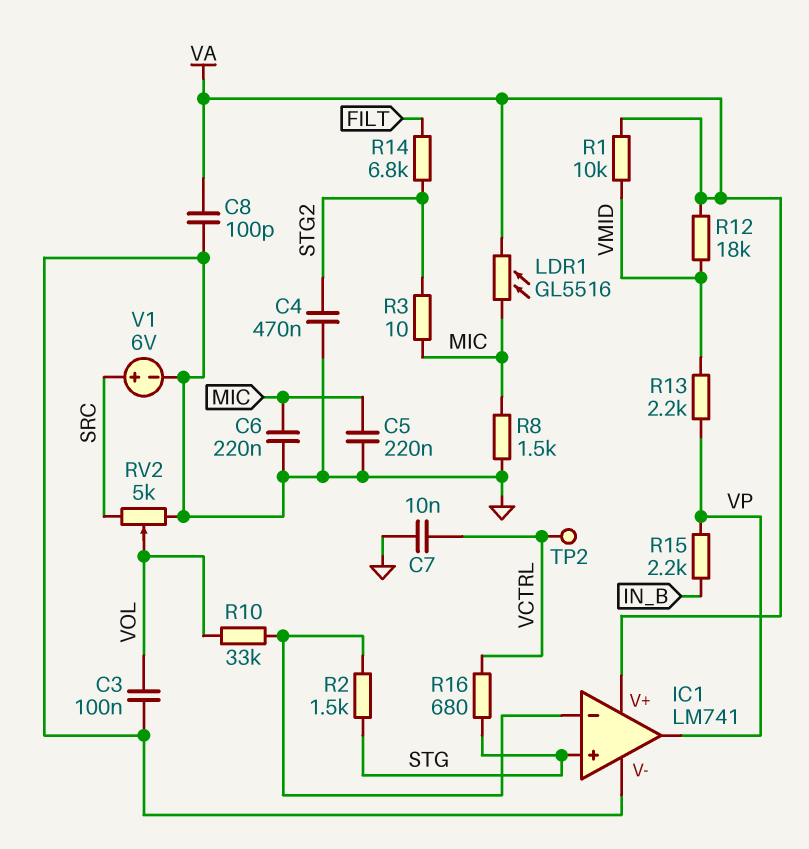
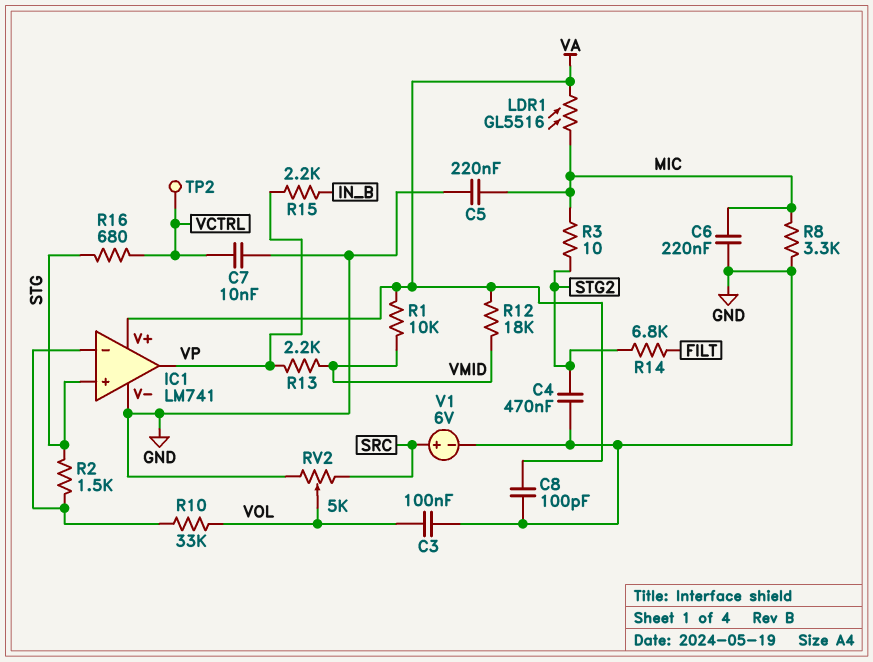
R8: 1.5k (GND, MIC) -> 3.3k (GND, MIC)

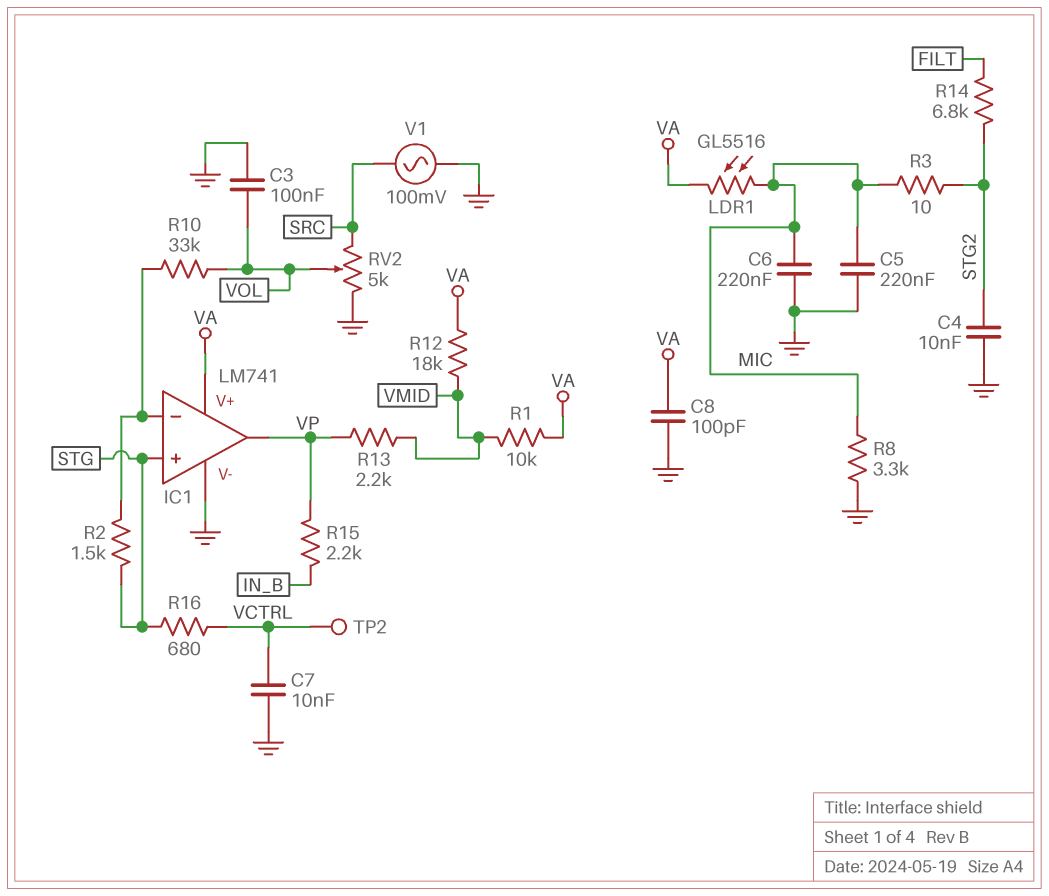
C4: 470nF (GND, STG2) -> 10nF (GND, STG2)
V1: 6V (plus SRC, minus GND) -> AC 100mV (GND, SRC)

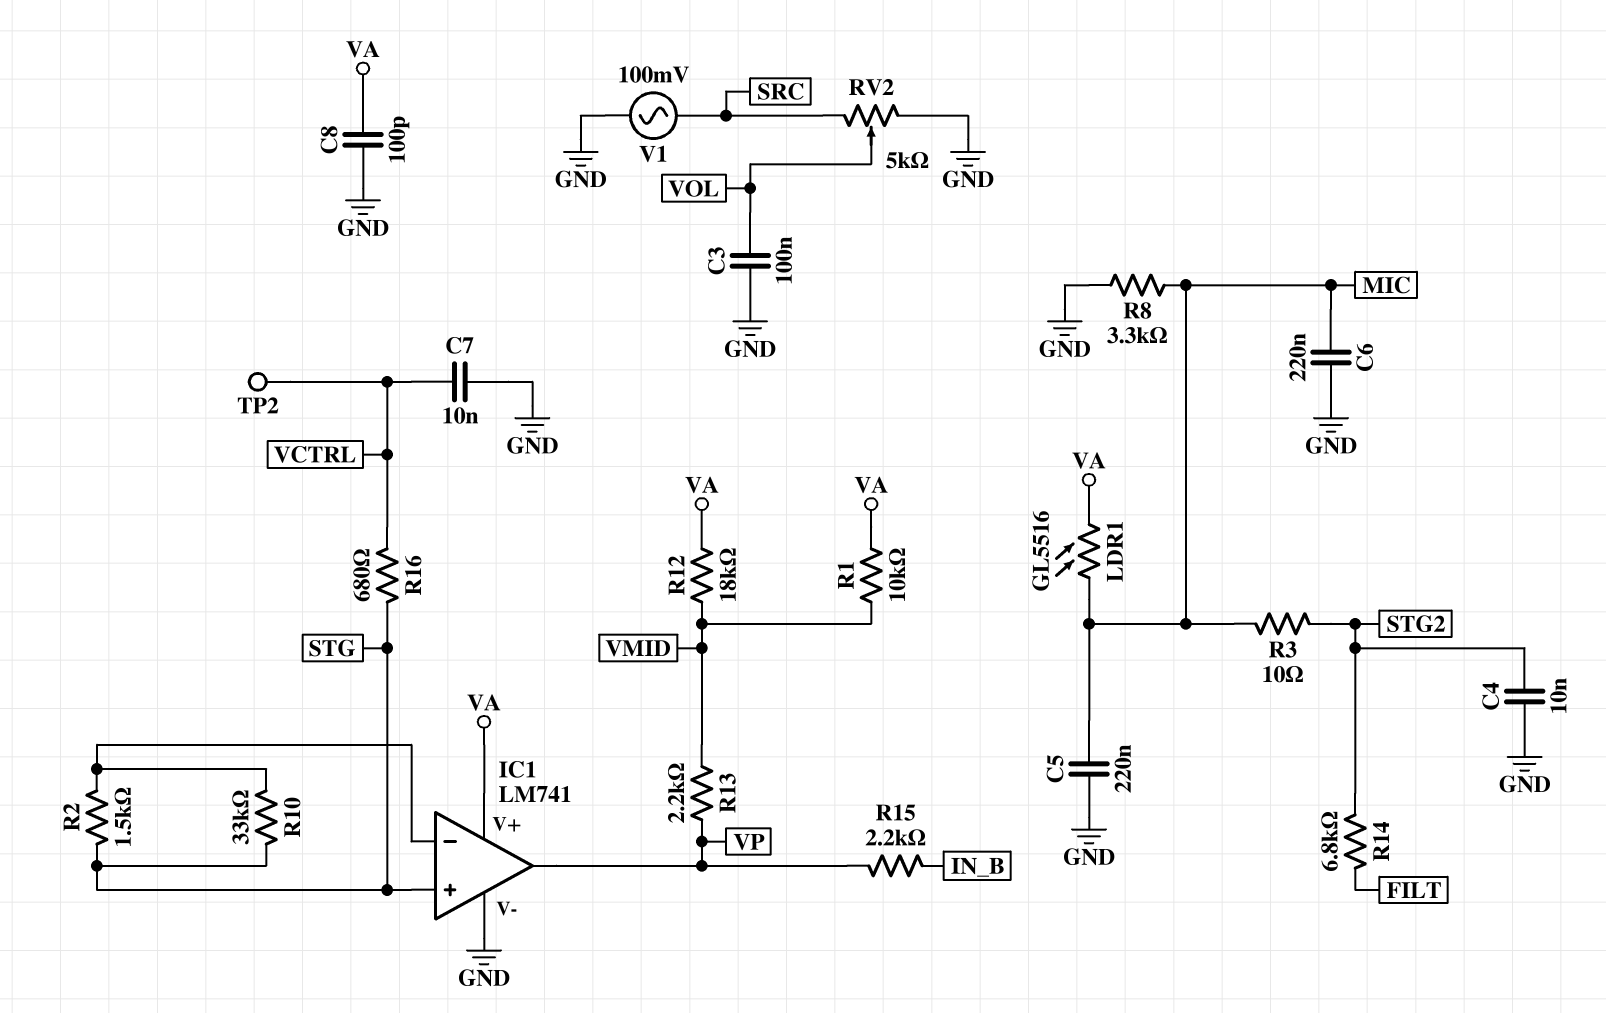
R10: 33k (IC1/in-, VOL) -> 33k (IC1/in-, STG)

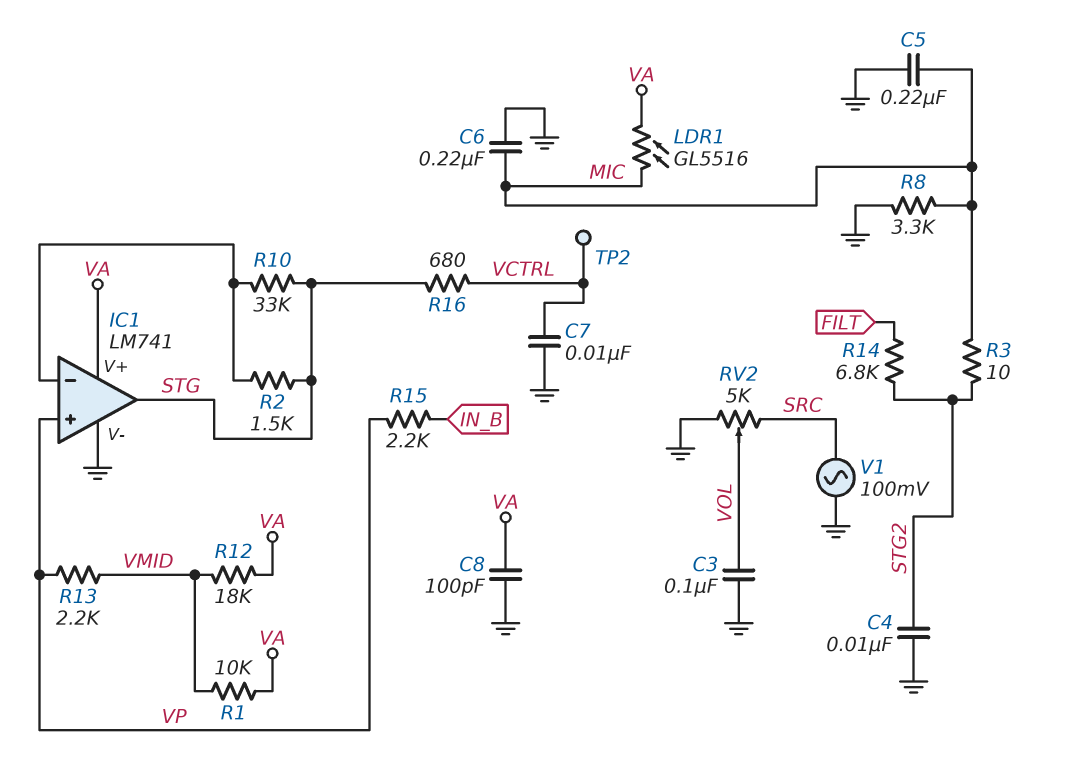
IC1 pin in+: STG -> VP
IC1 pin out: VP -> STG

